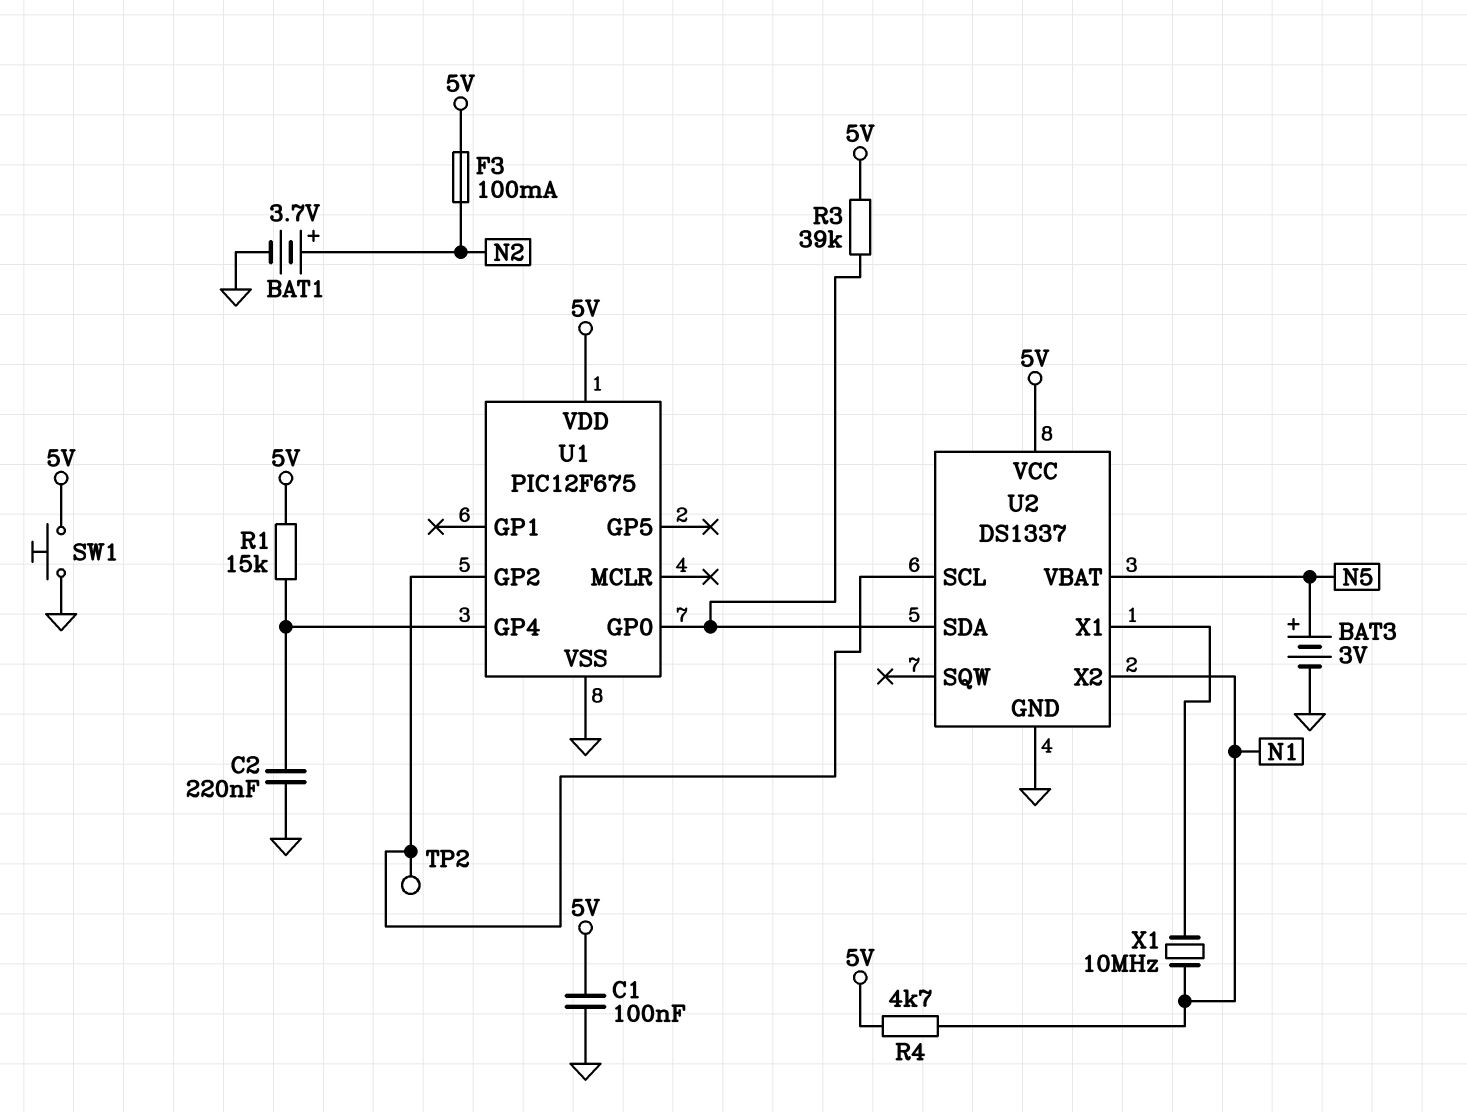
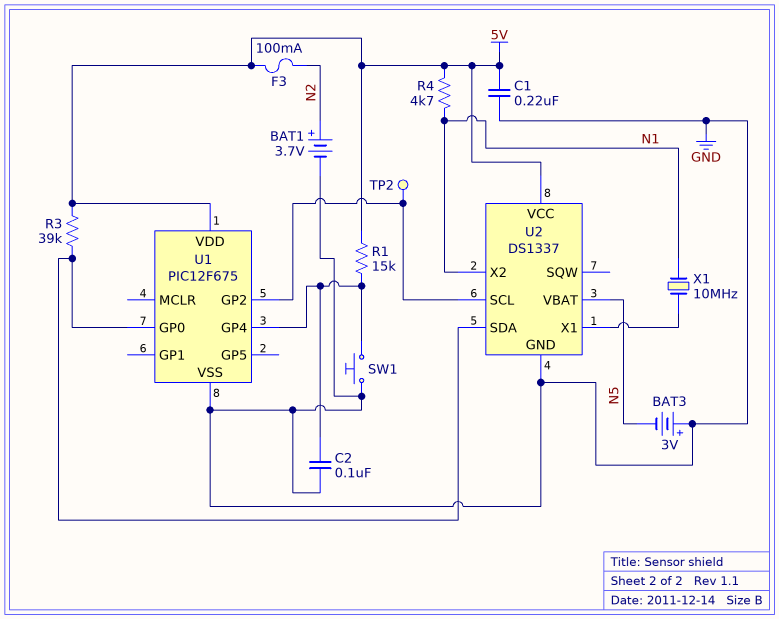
BAT3: 3V (plus N5, minus GND) -> 3V (plus GND, minus N5)
C1: 100nF (5V, GND) -> 220nF (5V, GND)
C2: 220nF (GND, U1/GP4) -> 100nF (GND, U1/GP4)
SW1: button (5V, GND) -> button (GND, U1/GP4)

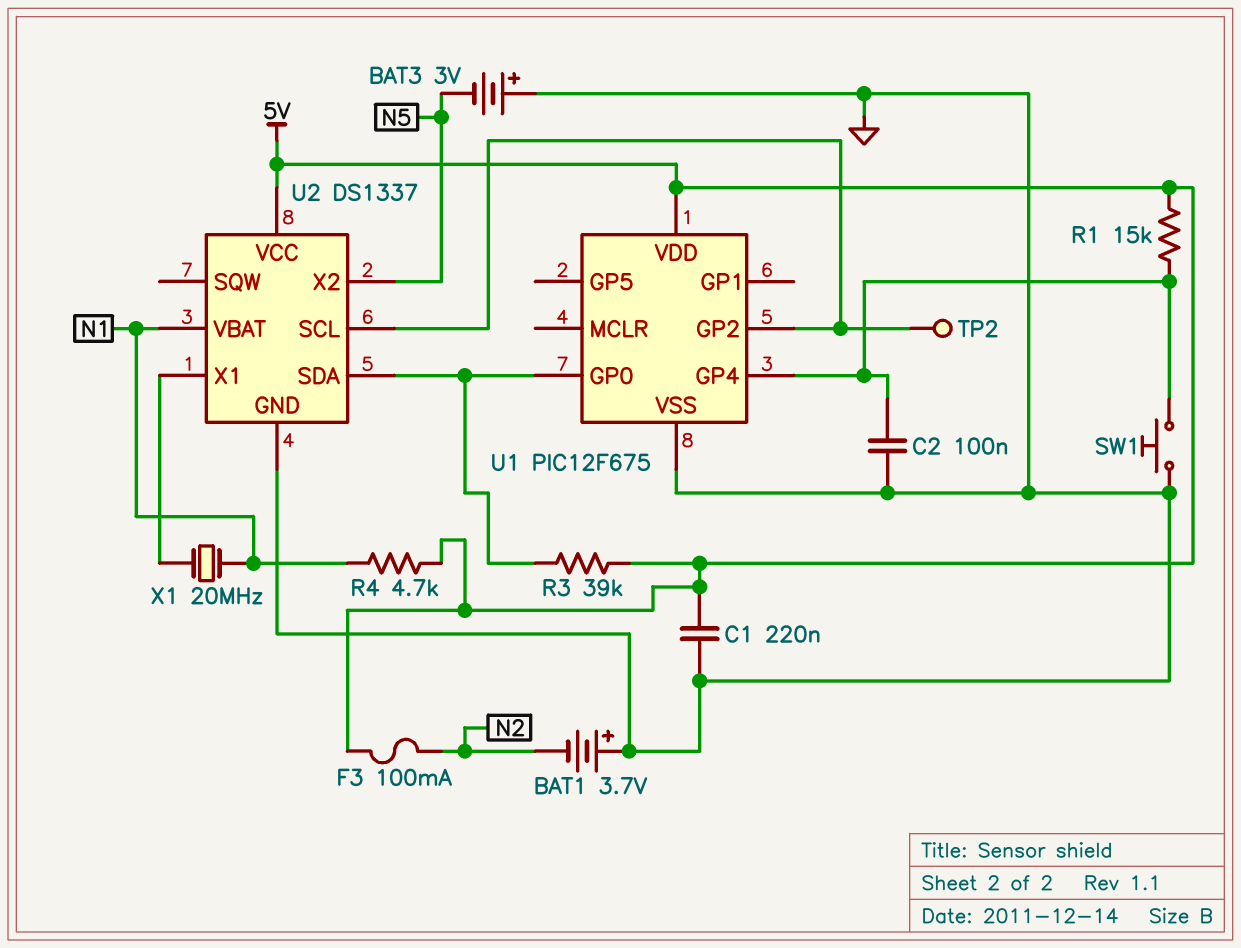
BAT1: 3.7V (plus N2, minus GND) -> 3.7V (plus GND, minus N2)
U2 pin VBAT: N5 -> N1
U2 pin X2: N1 -> N5
X1: 10MHz (N1, U2/X1) -> 20MHz (N1, U2/X1)

